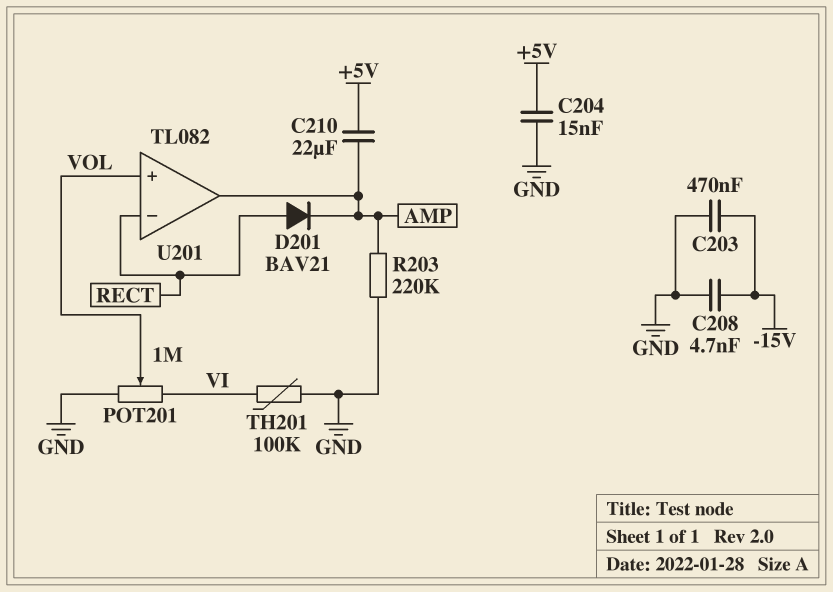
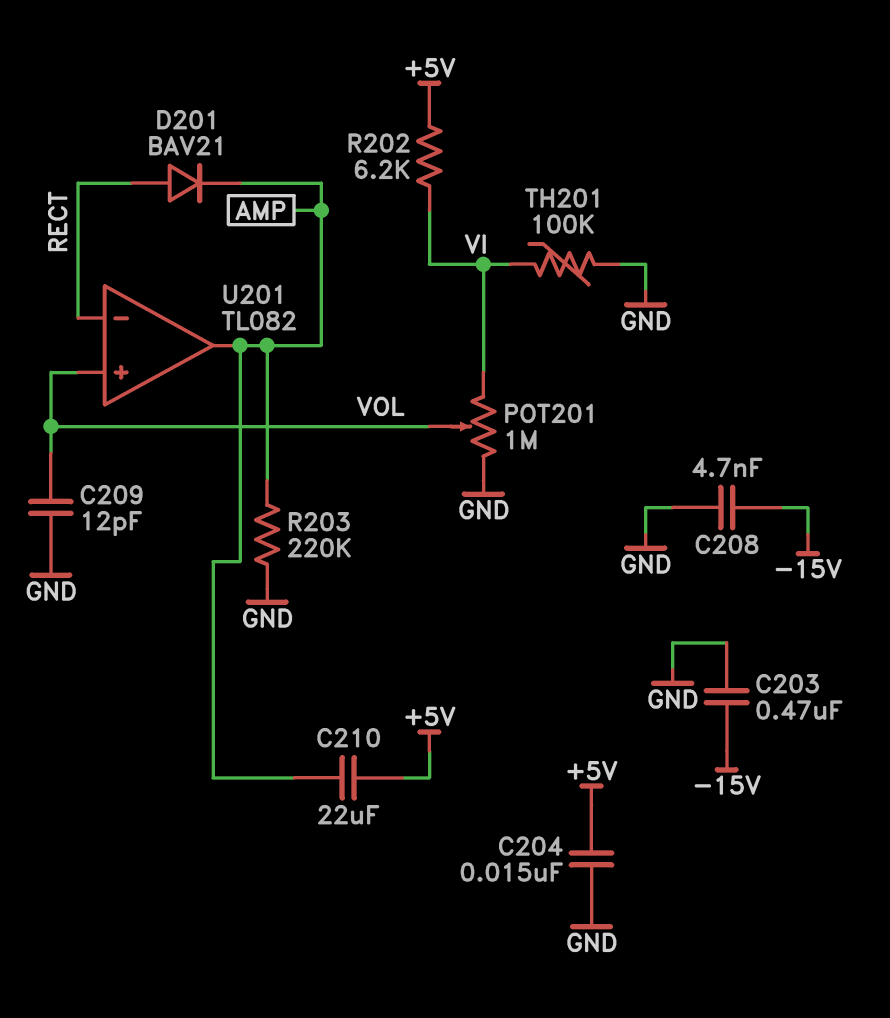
C209: none -> 12pF (GND, VOL)
R202: none -> 6.2k (+5V, VI)

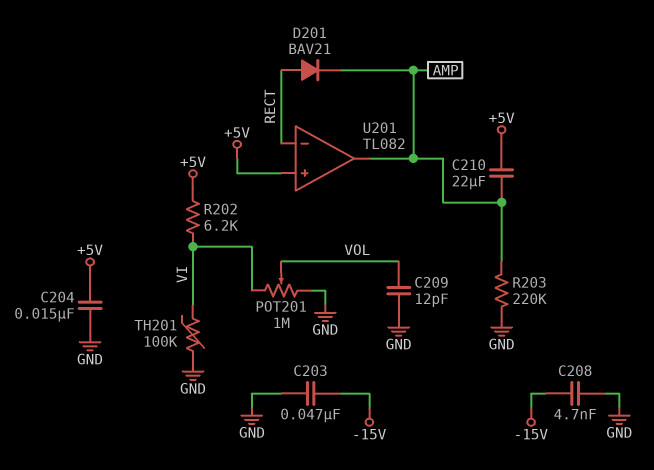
C203: 470nF (-15V, GND) -> 47nF (-15V, GND)
U201 pin in+: VOL -> +5V

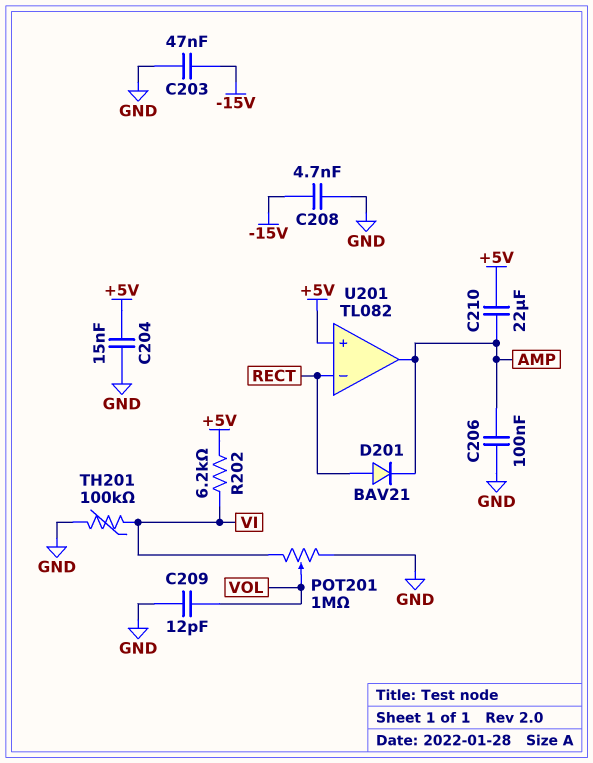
C206: none -> 100nF (AMP, GND)
R203: 220k (AMP, GND) -> none

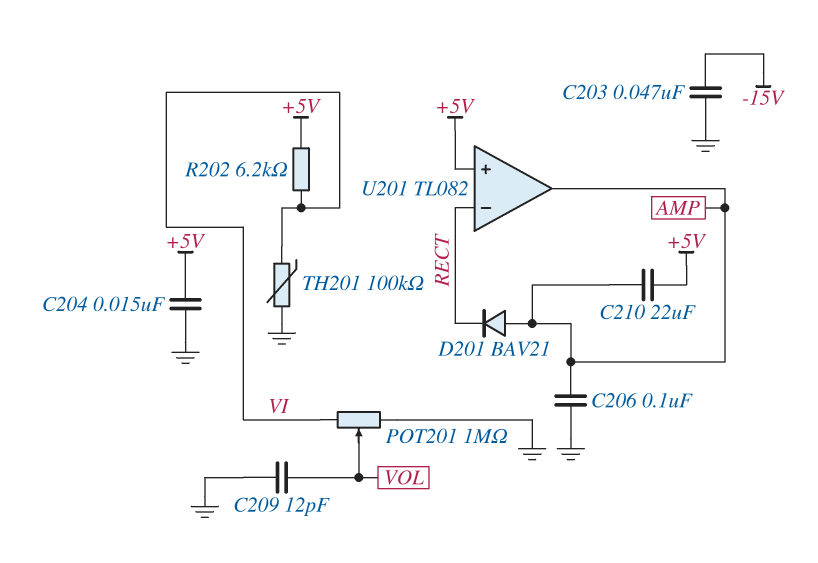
C208: 4.7nF (-15V, GND) -> none
D201: diode BAV21 (A RECT, K AMP) -> diode BAV21 (A AMP, K RECT)

